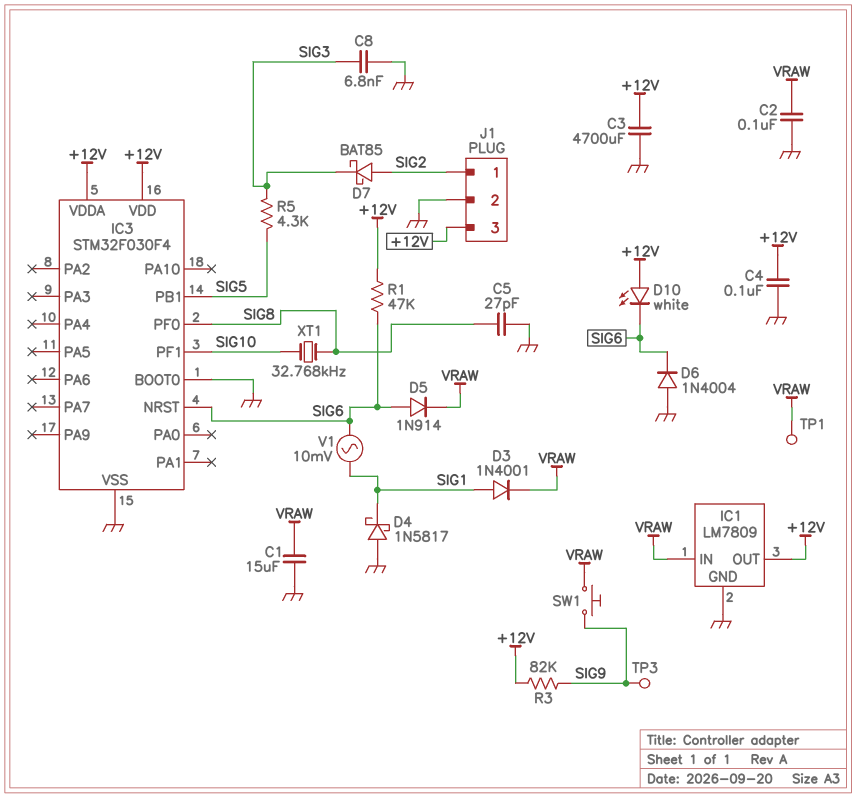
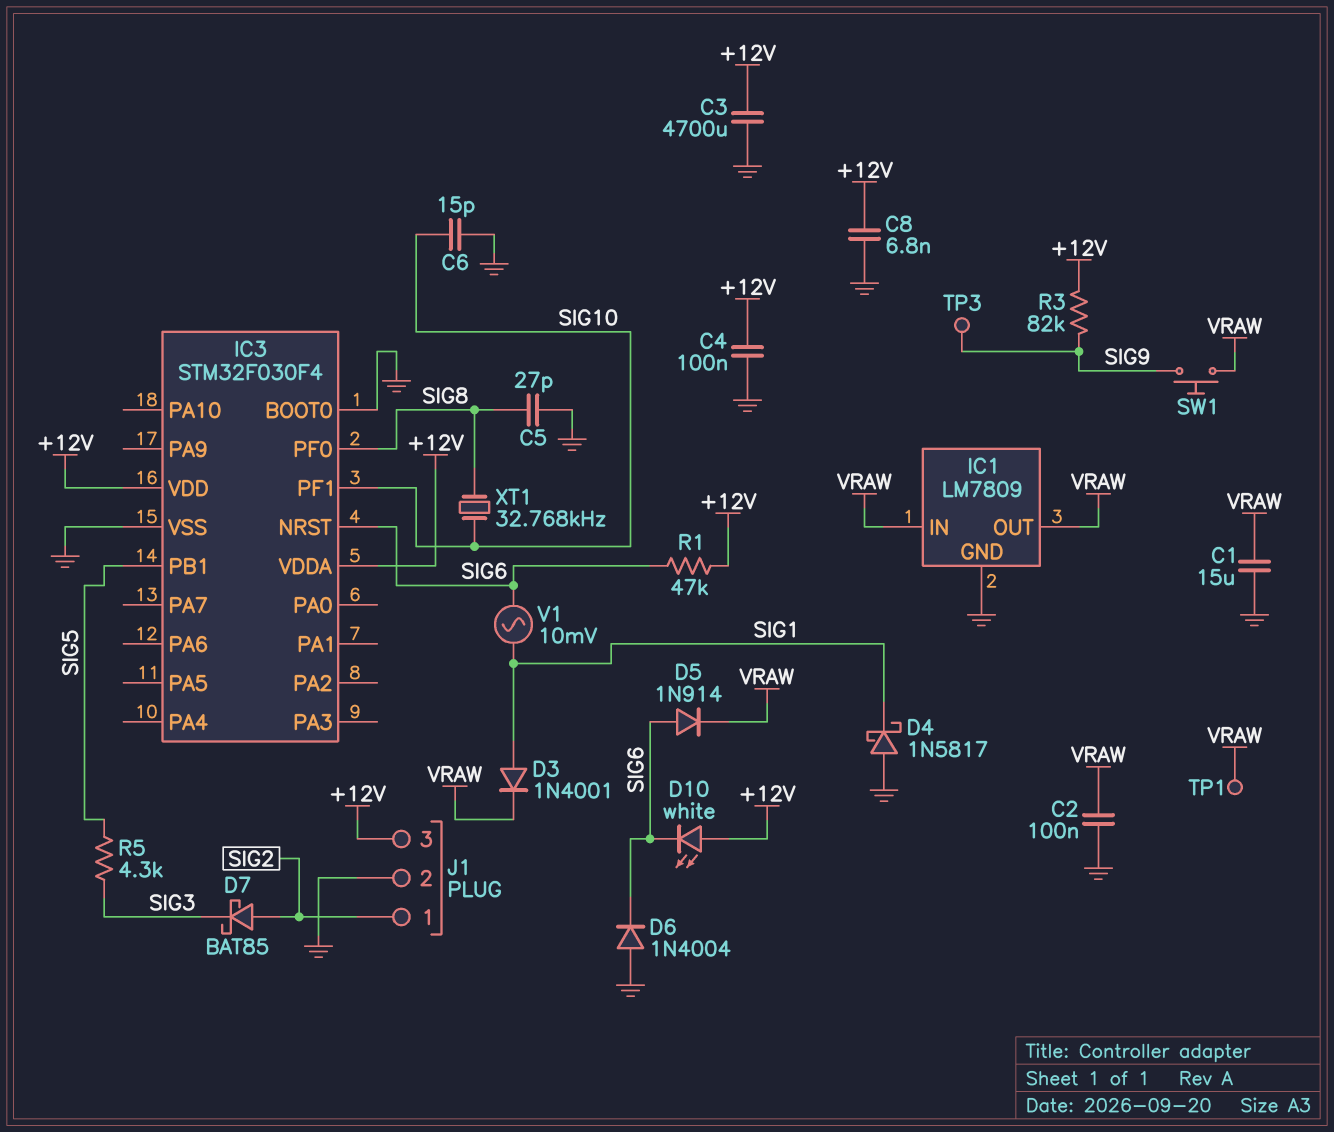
C6: none -> 15pF (GND, SIG10)
C8: 6.8nF (GND, SIG3) -> 6.8nF (+12V, GND)
IC1 pin OUT: +12V -> VRAW

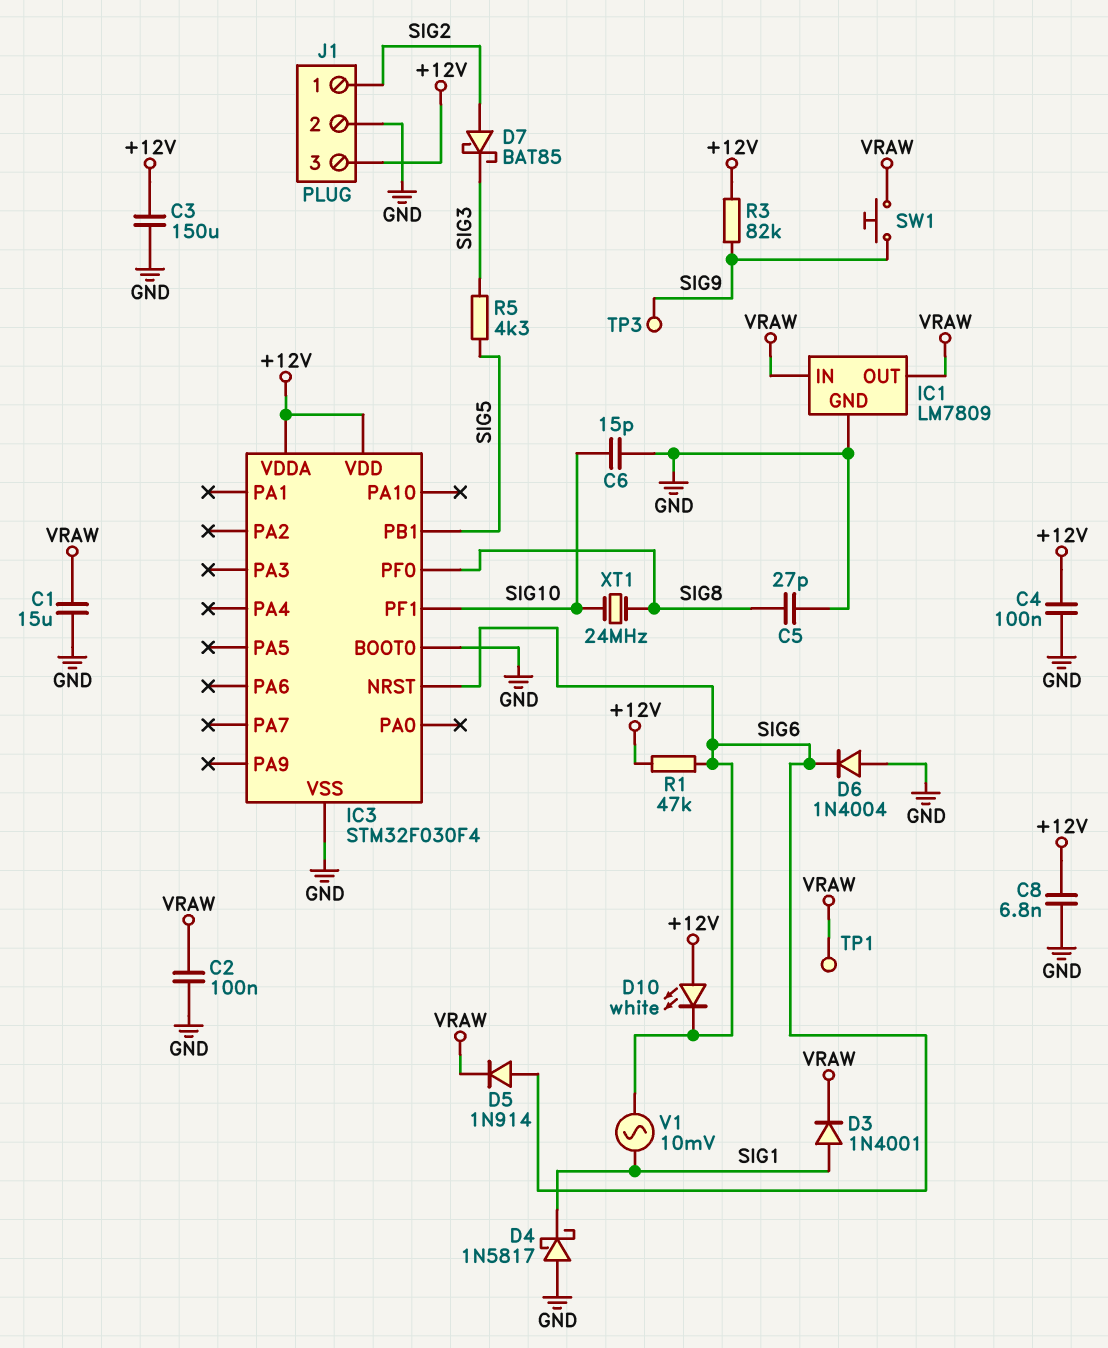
C3: 4700uF (+12V, GND) -> 150uF (+12V, GND)
XT1: 32.768kHz (SIG8, SIG10) -> 24MHz (SIG8, SIG10)

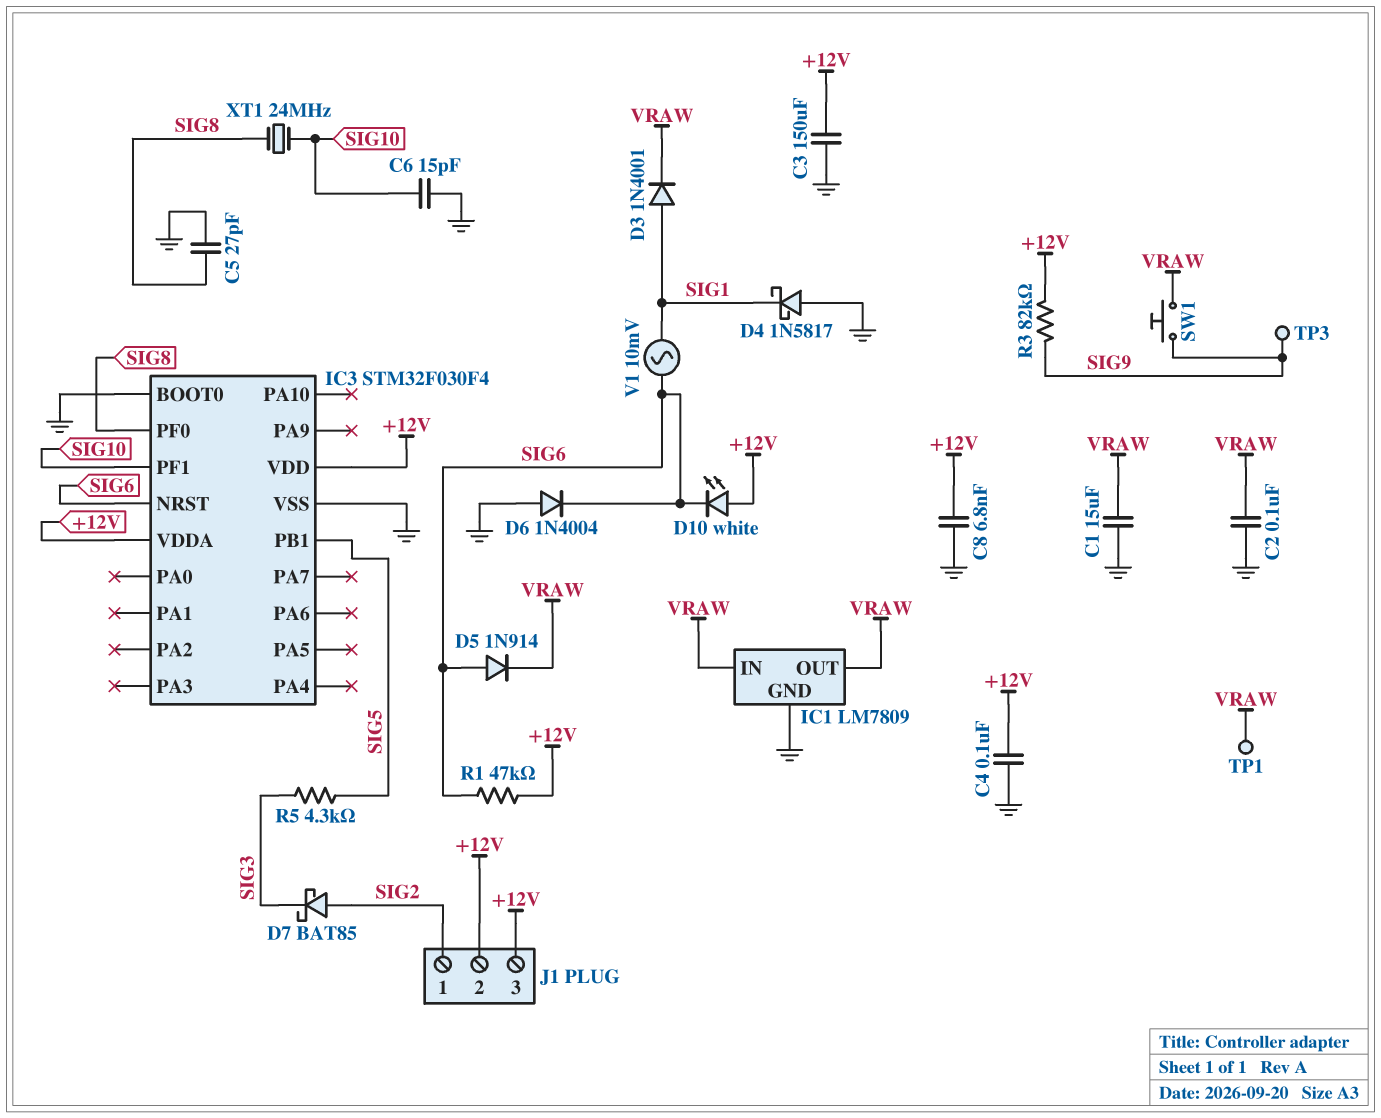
J1 pin 2: GND -> +12V

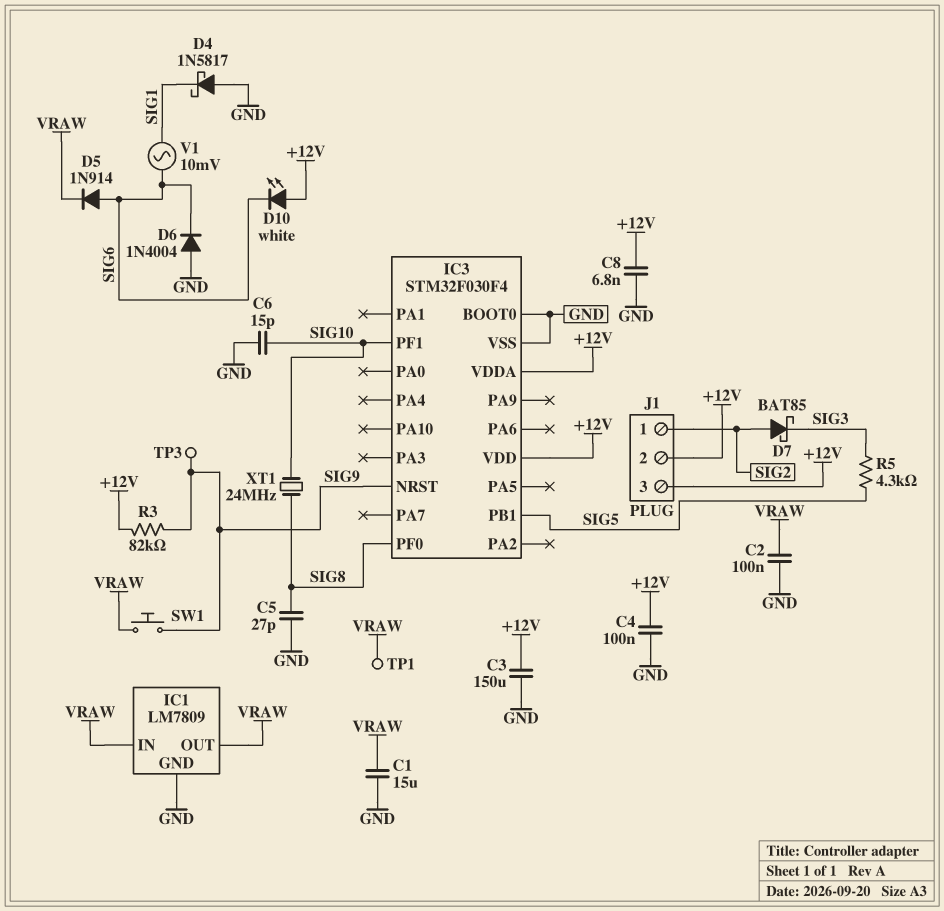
D3: diode 1N4001 (A SIG1, K VRAW) -> none
IC3 pin NRST: SIG6 -> SIG9
R1: 47k (+12V, SIG6) -> none

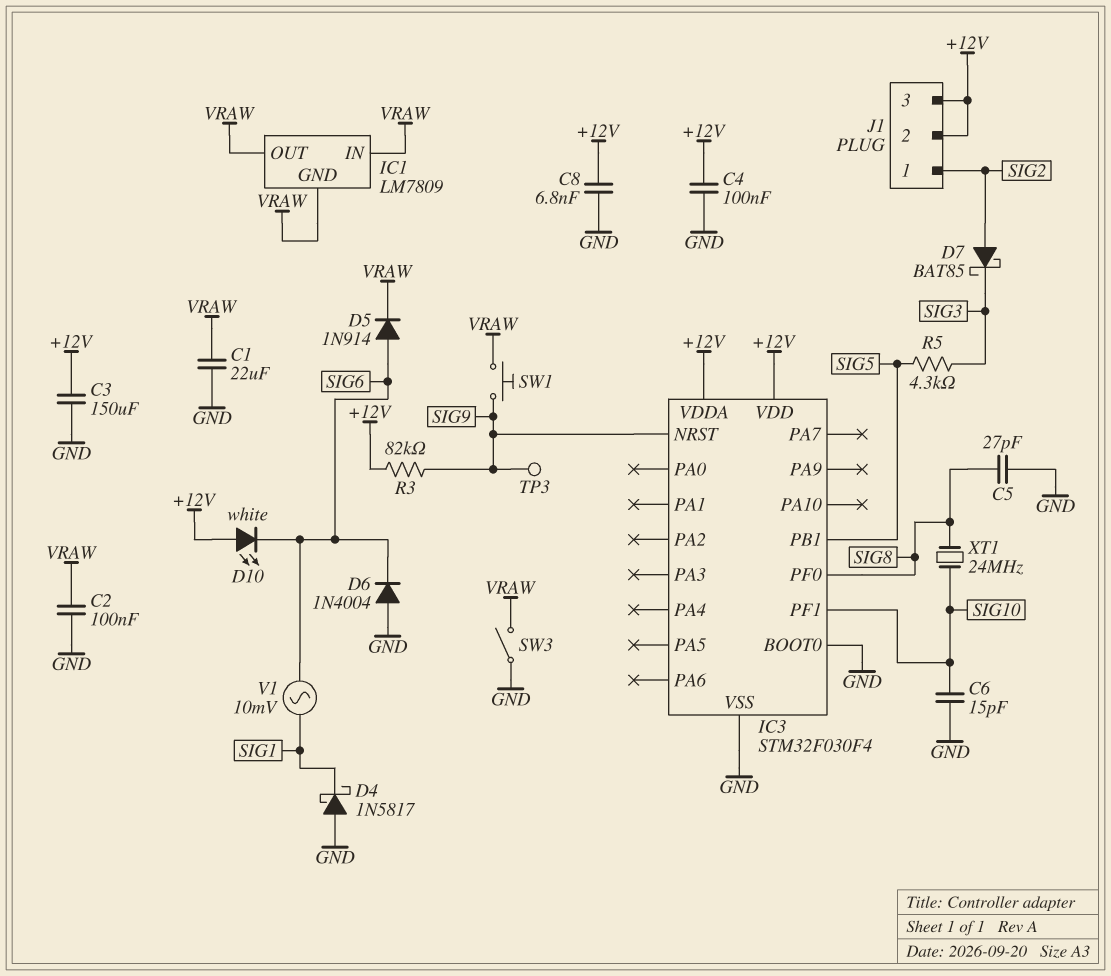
C1: 15uF (GND, VRAW) -> 22uF (GND, VRAW)
IC1 pin GND: GND -> VRAW
SW3: none -> switch (GND, VRAW)
TP1: test point (VRAW) -> none

